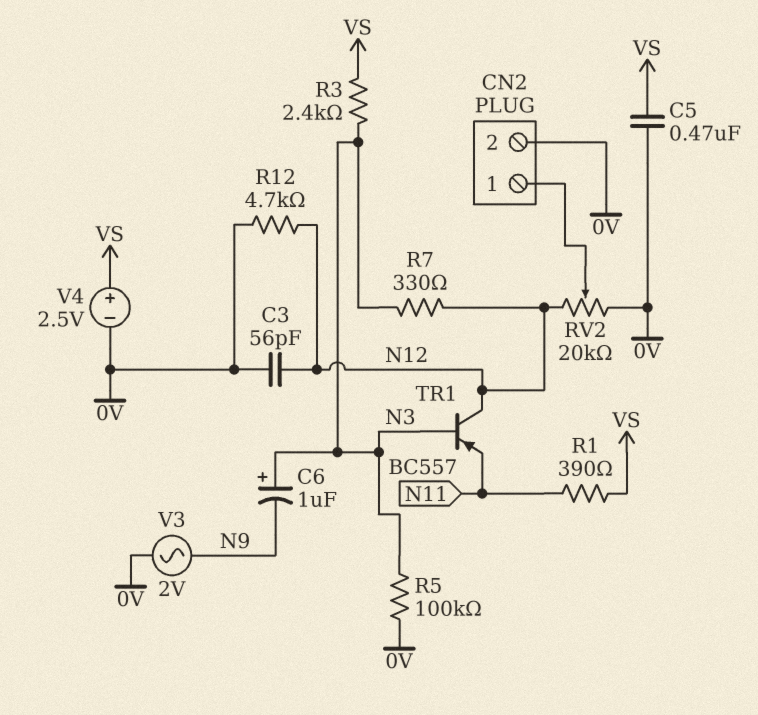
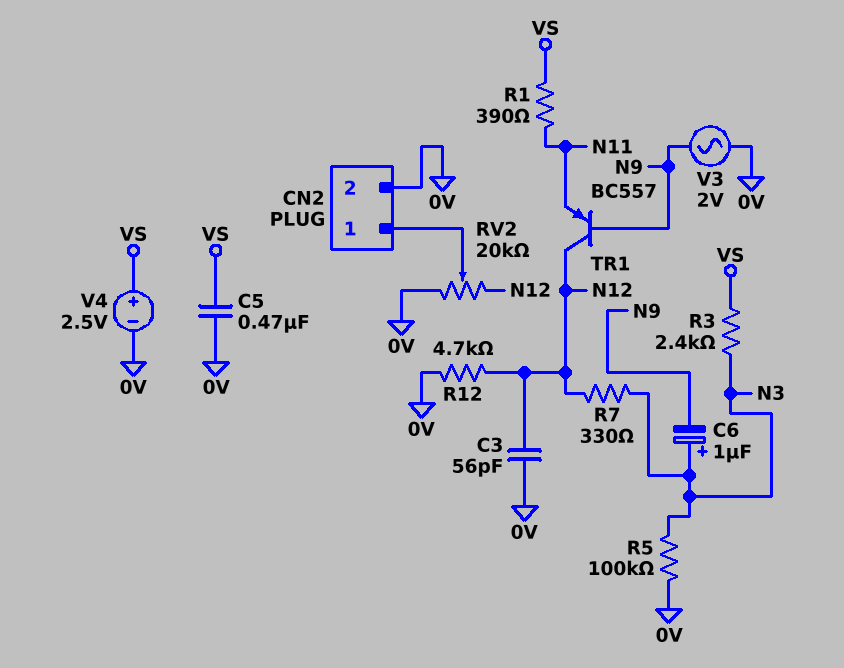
TR1: PNP BC557 (B N3, C N12, E N11) -> PNP BC557 (B N9, C N12, E N11)

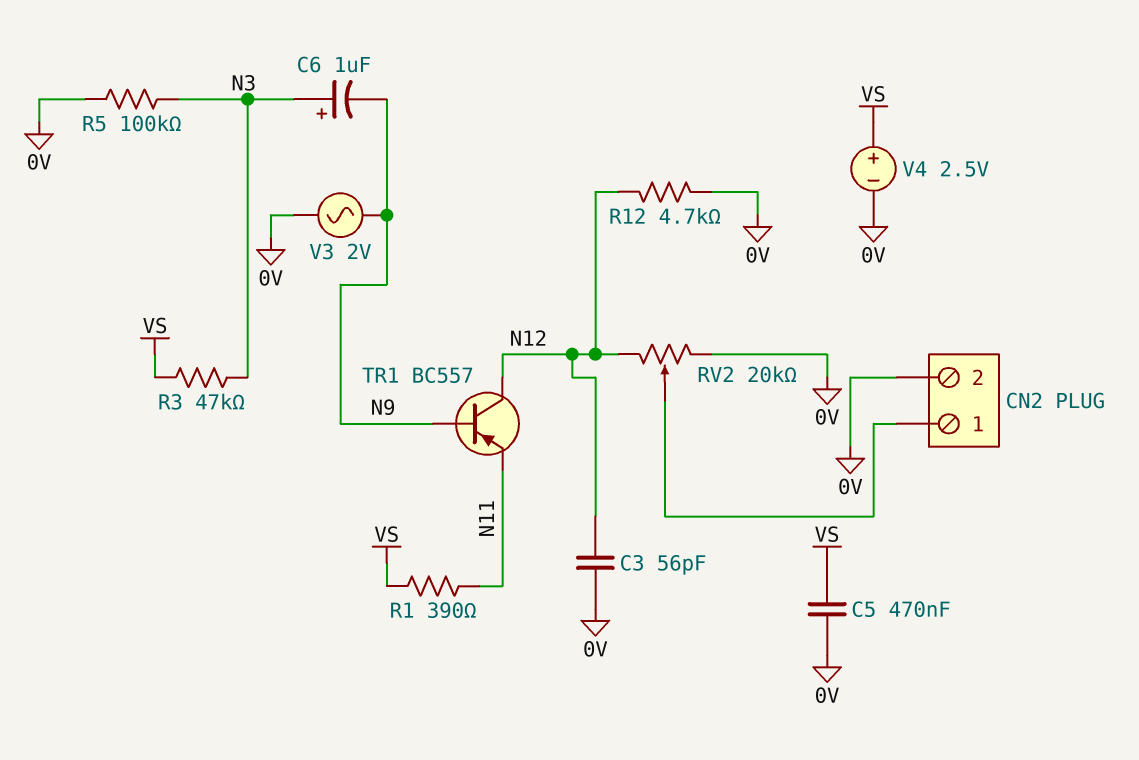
R3: 2.4k (N3, VS) -> 47k (N3, VS)
R7: 330 (N3, N12) -> none

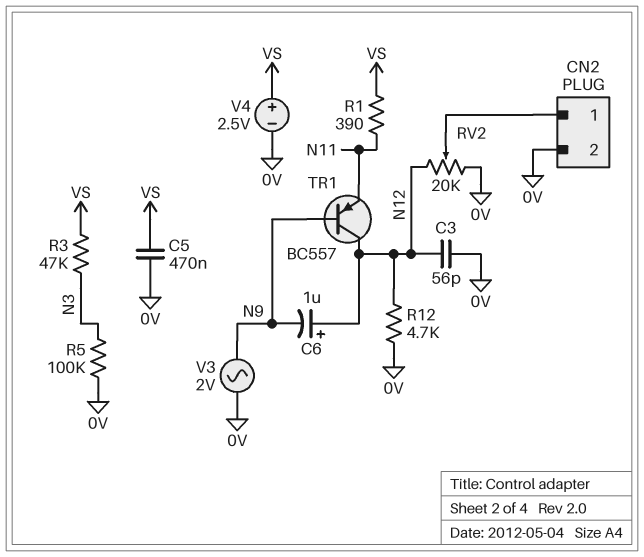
C6: 1uF (plus N3, minus N9) -> 1uF (plus N12, minus N9)

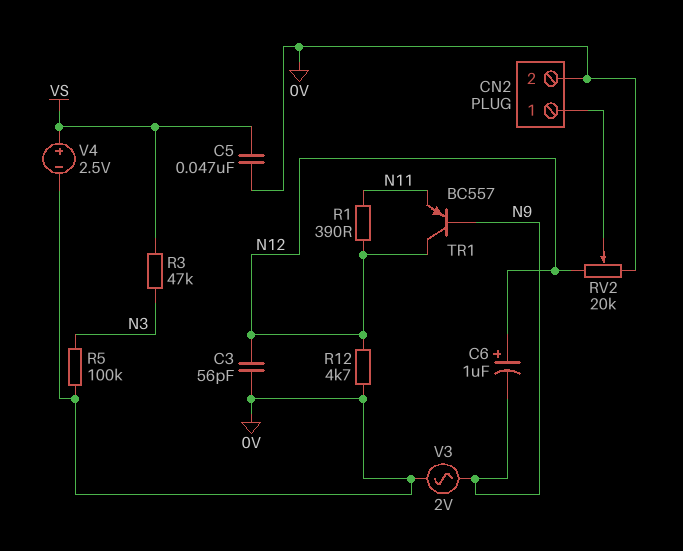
C5: 470nF (0V, VS) -> 47nF (0V, VS)
R1: 390 (N11, VS) -> 390 (N11, N12)

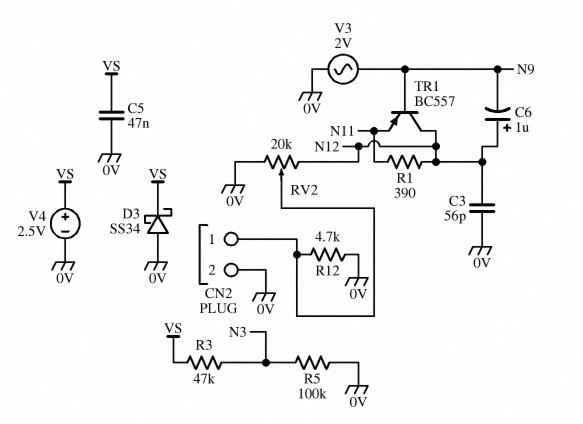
D3: none -> schottky SS34 (A 0V, K VS)
R12: 4.7k (0V, N12) -> 4.7k (0V, CN2/1)

